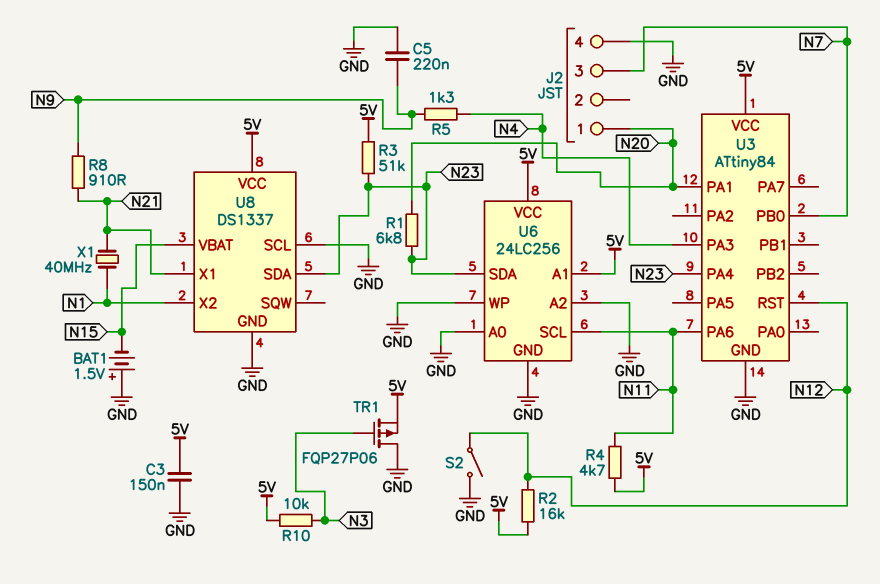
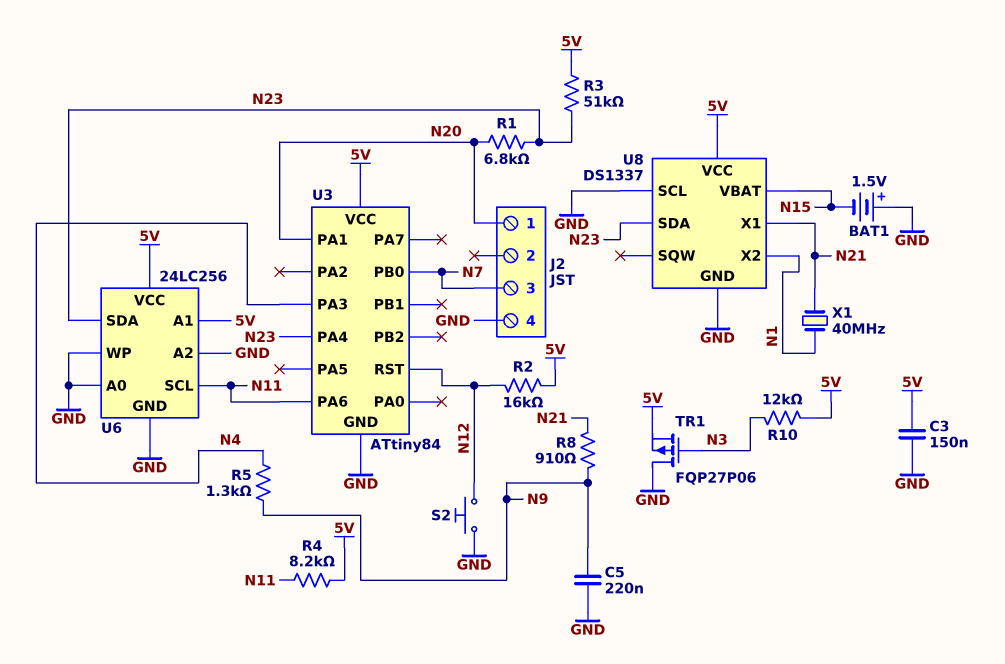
R4: 4.7k (5V, N11) -> 8.2k (5V, N11)
R10: 10k (5V, N3) -> 12k (5V, N3)
S2: switch (GND, N12) -> button (GND, N12)

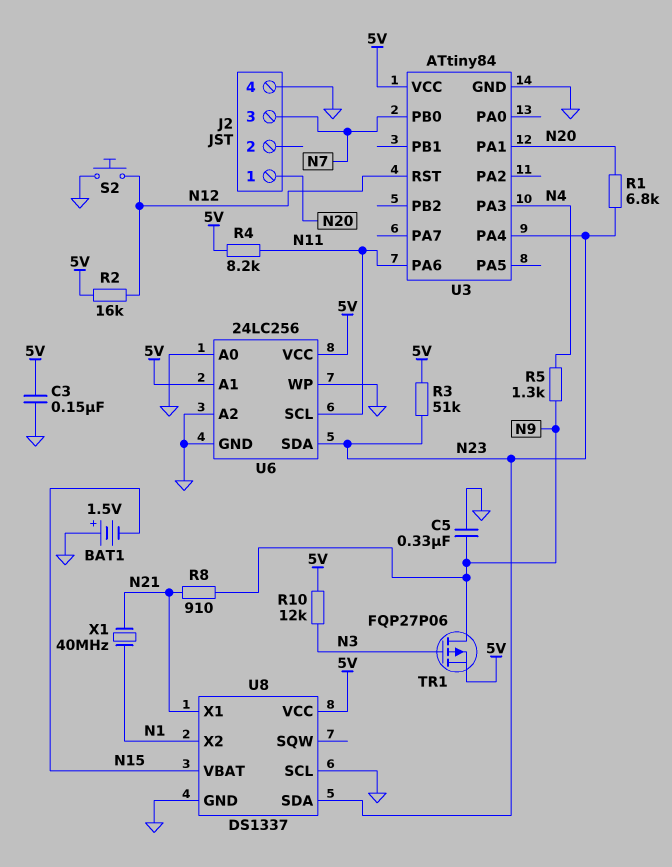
C5: 220nF (GND, N9) -> 330nF (GND, N9)
TR1: PMOS FQP27P06 (G N3, D GND, S 5V) -> PMOS FQP27P06 (G N3, D N9, S 5V)

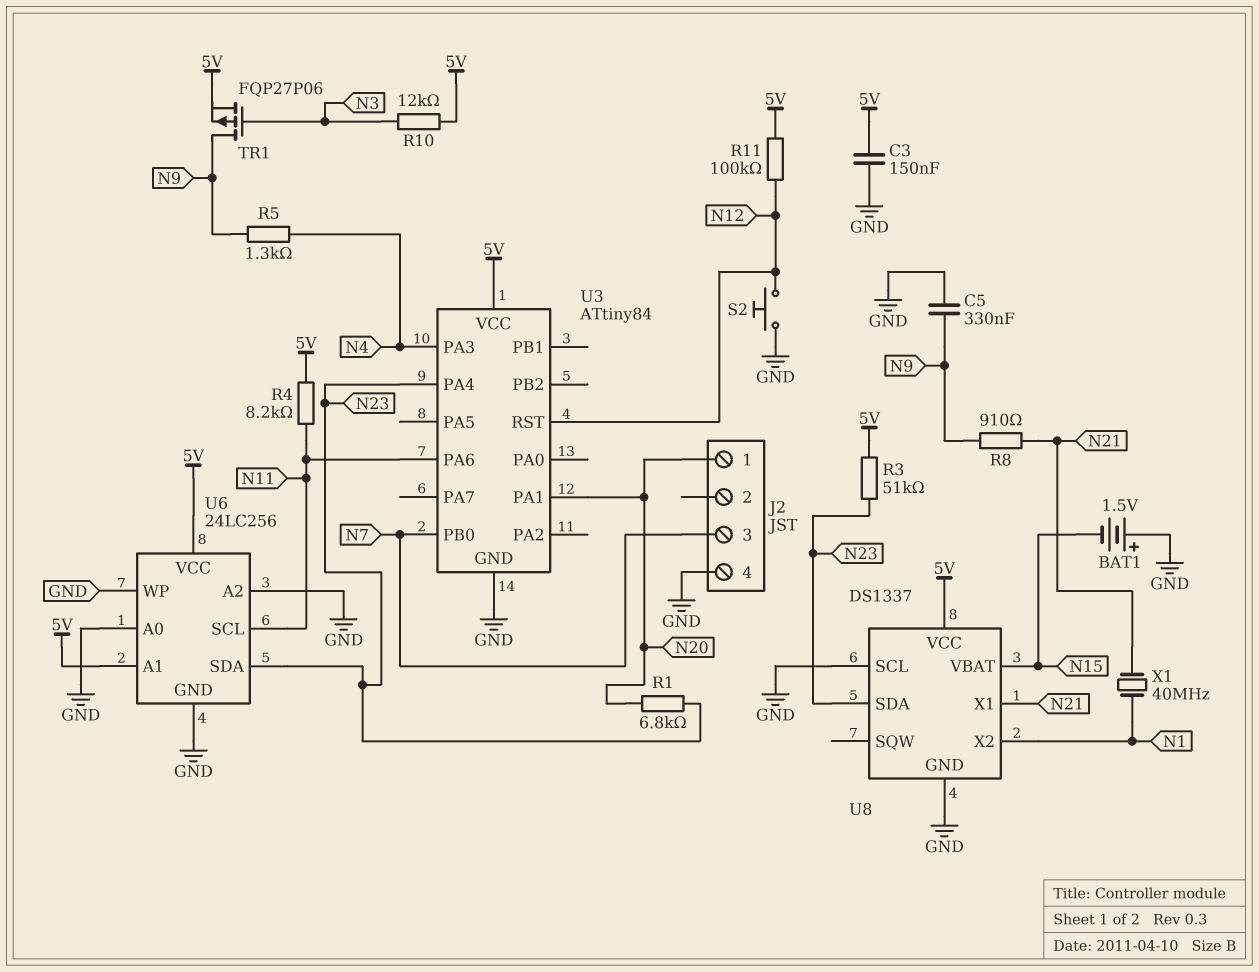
R2: 16k (5V, N12) -> none
R11: none -> 100k (5V, N12)

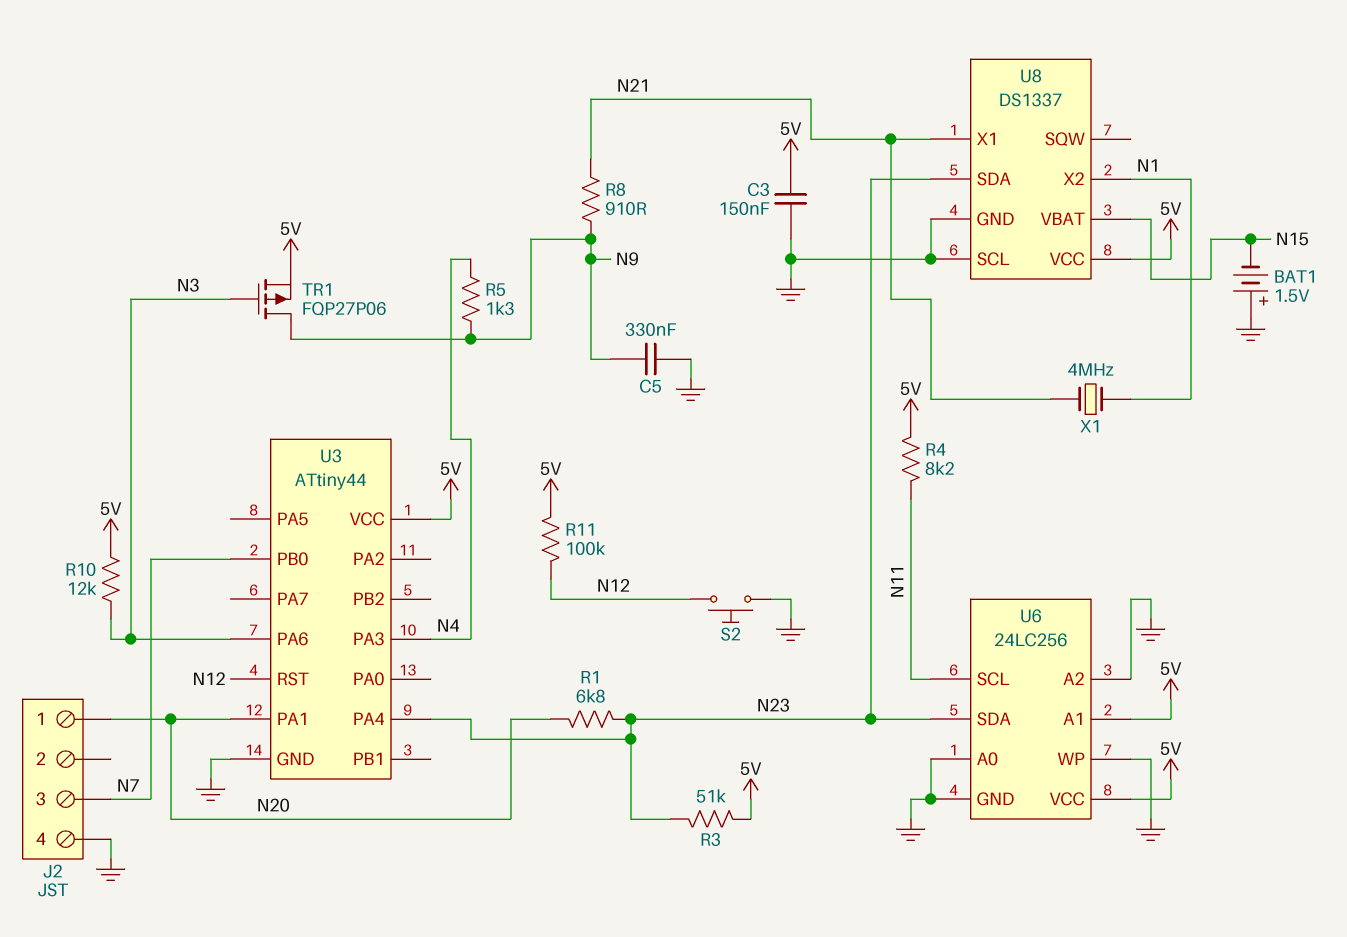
U3: ATtiny84 -> ATtiny44
U3 pin PA6: N11 -> N3
X1: 40MHz (N1, N21) -> 4MHz (N1, N21)

